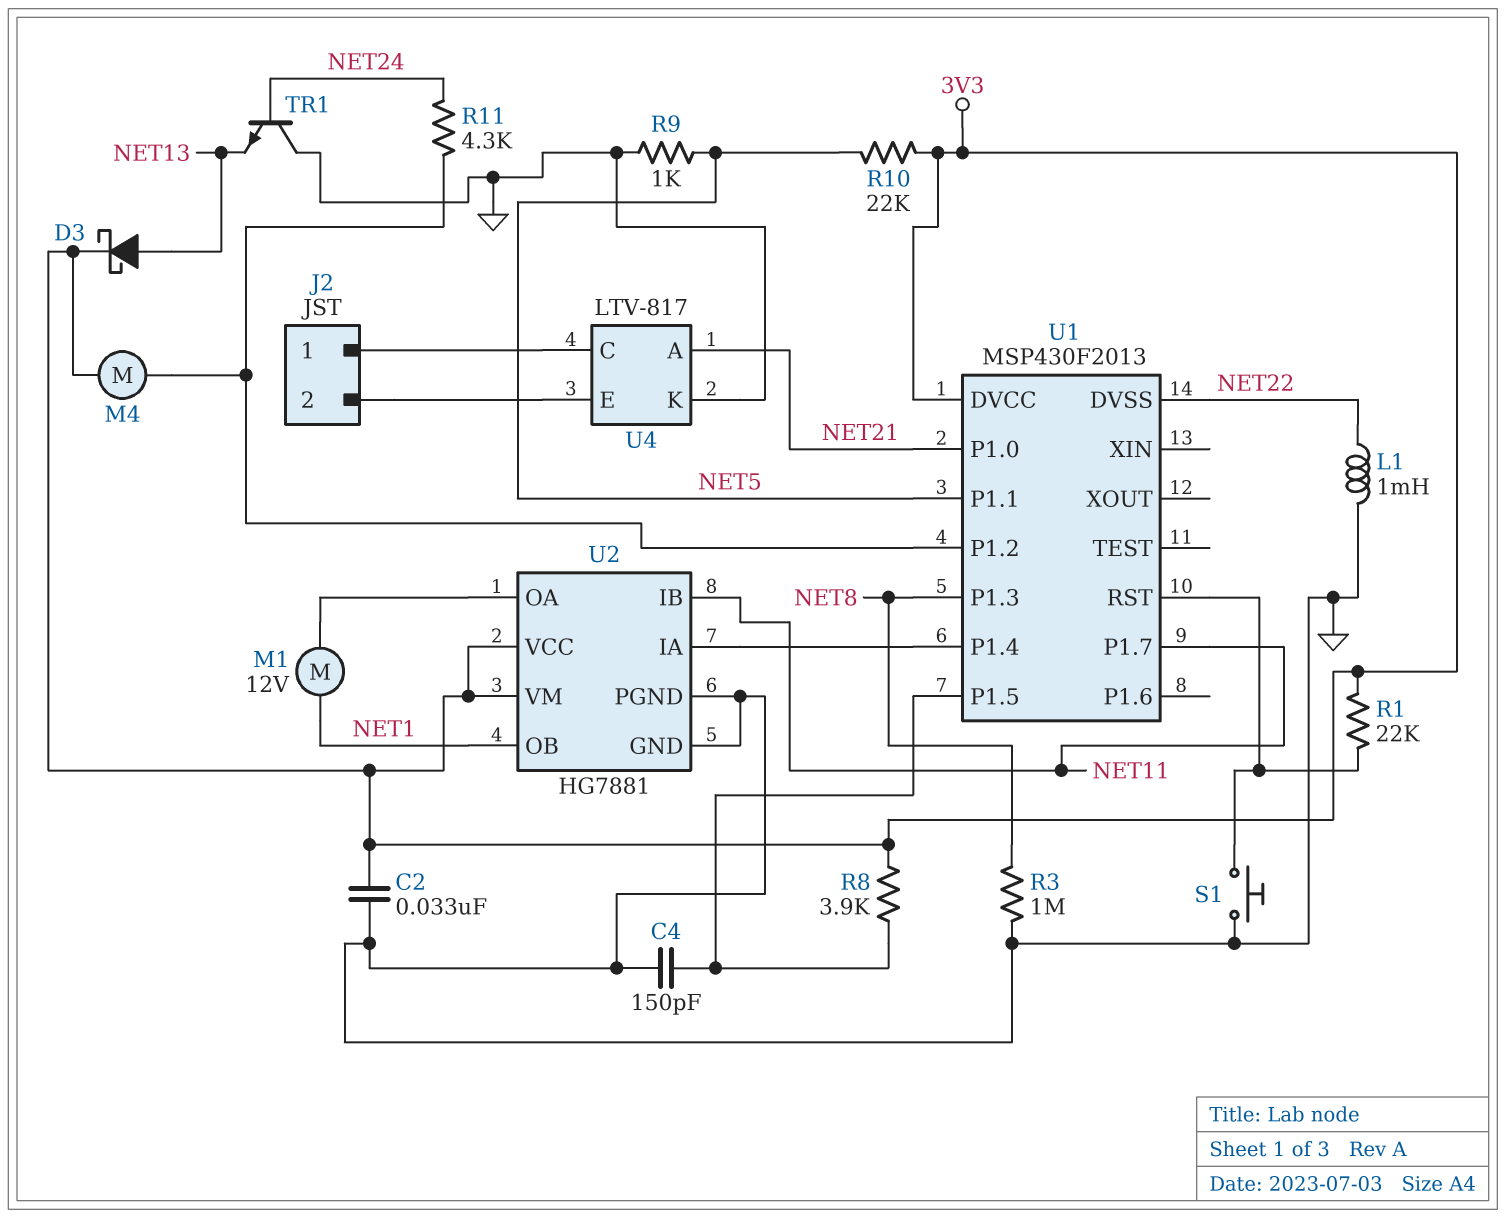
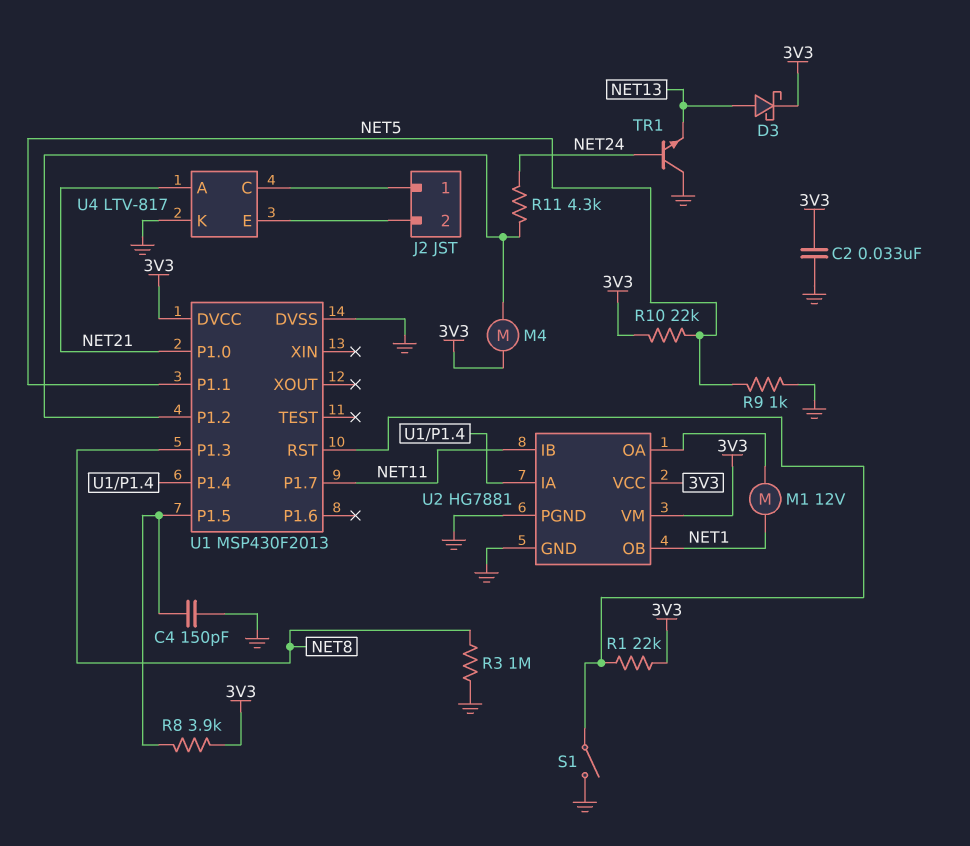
L1: 1mH (GND, NET22) -> none
S1: button (GND, U1/RST) -> switch (GND, U1/RST)
U1 pin DVSS: NET22 -> GND

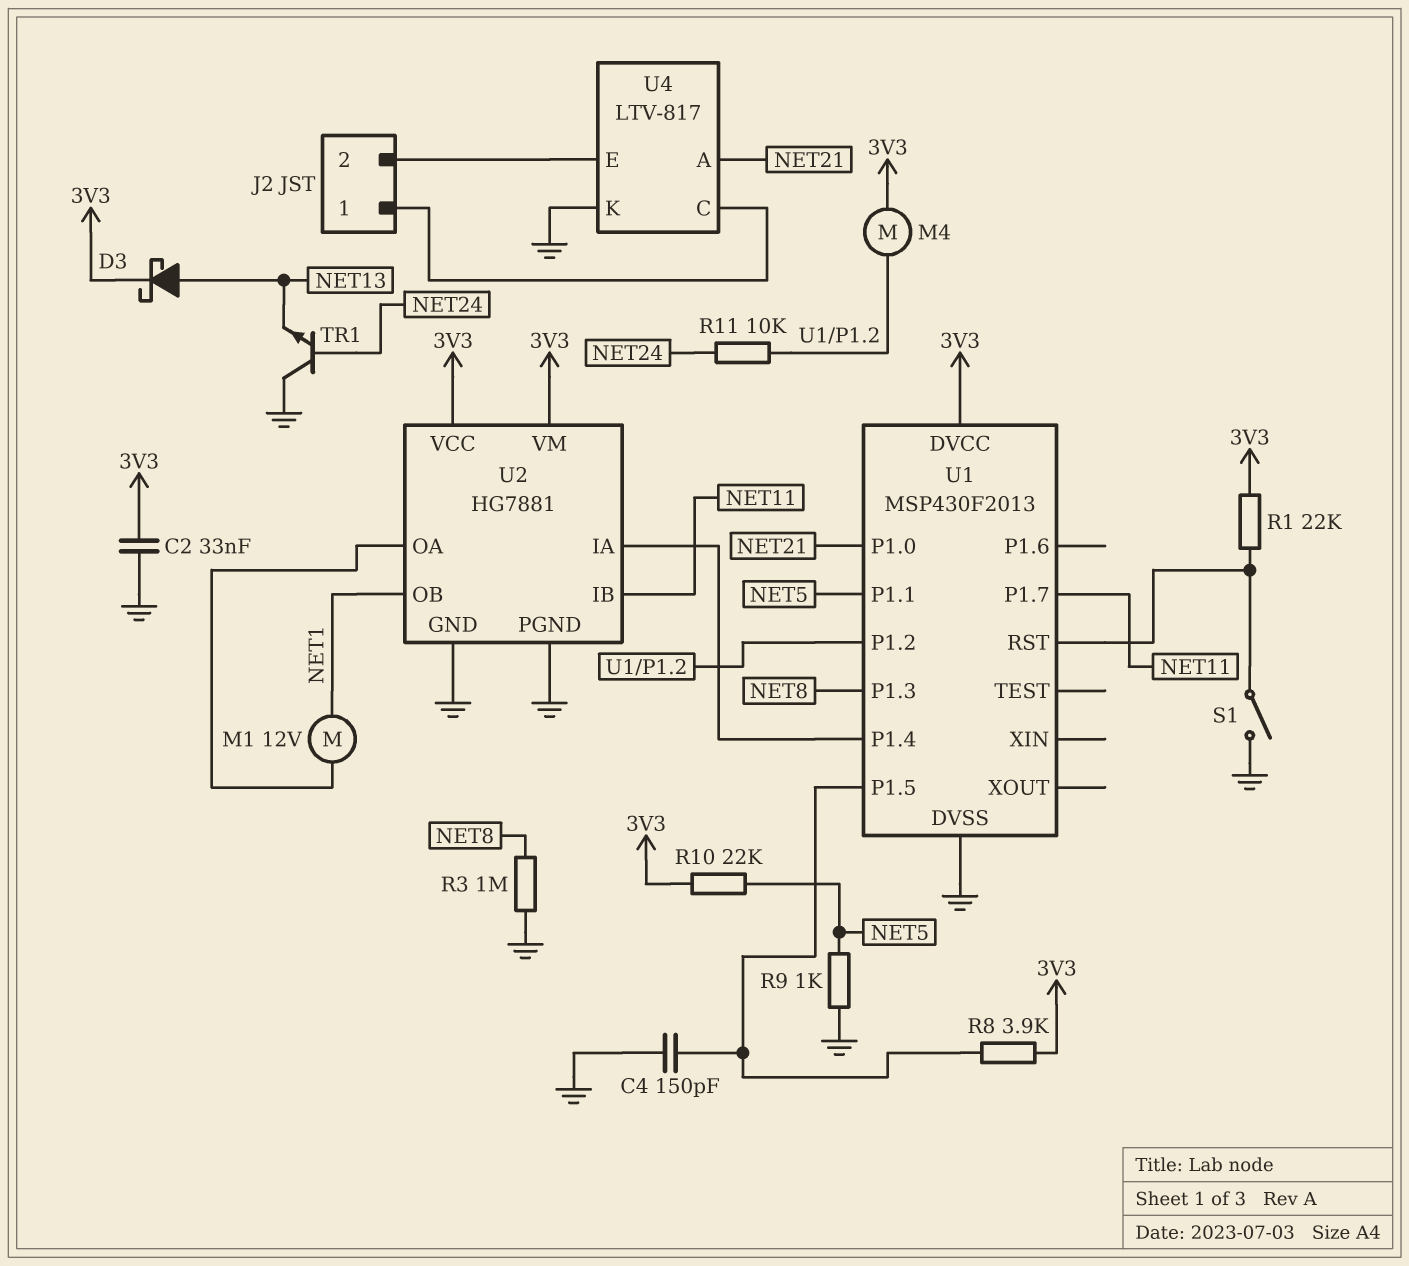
R11: 4.3k (NET24, U1/P1.2) -> 10k (NET24, U1/P1.2)

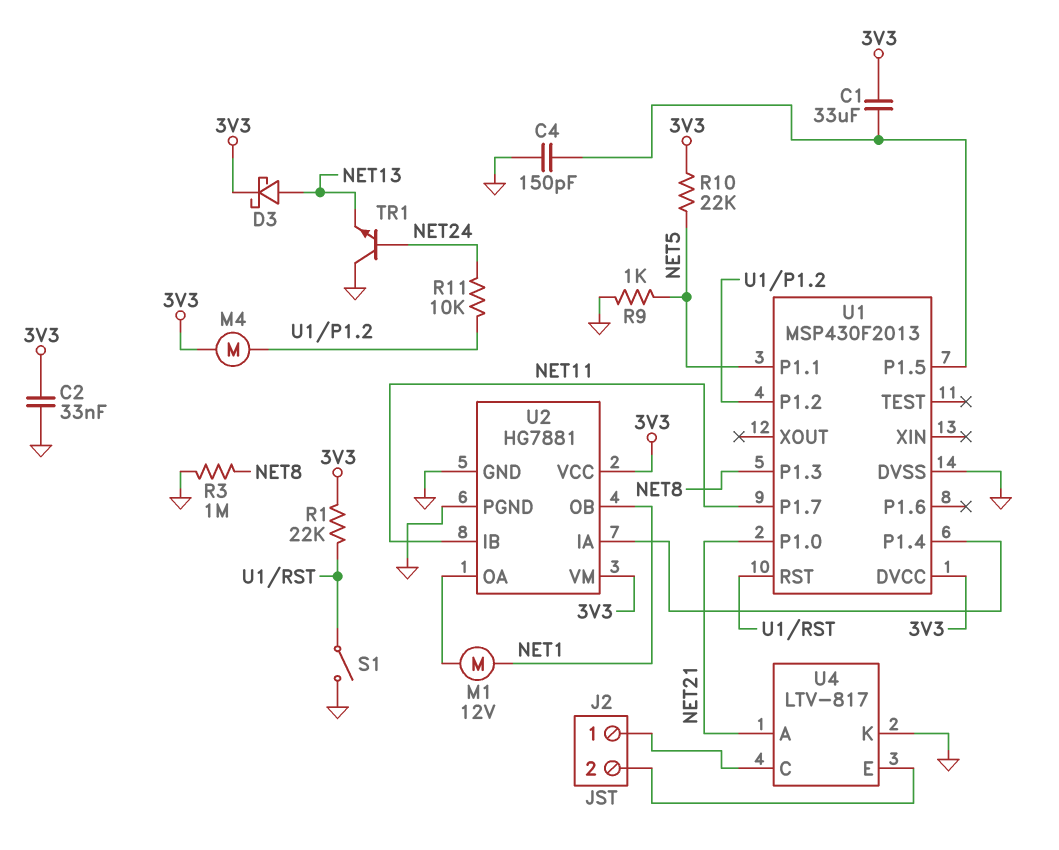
C1: none -> 33uF (3V3, U1/P1.5)
R8: 3.9k (3V3, U1/P1.5) -> none

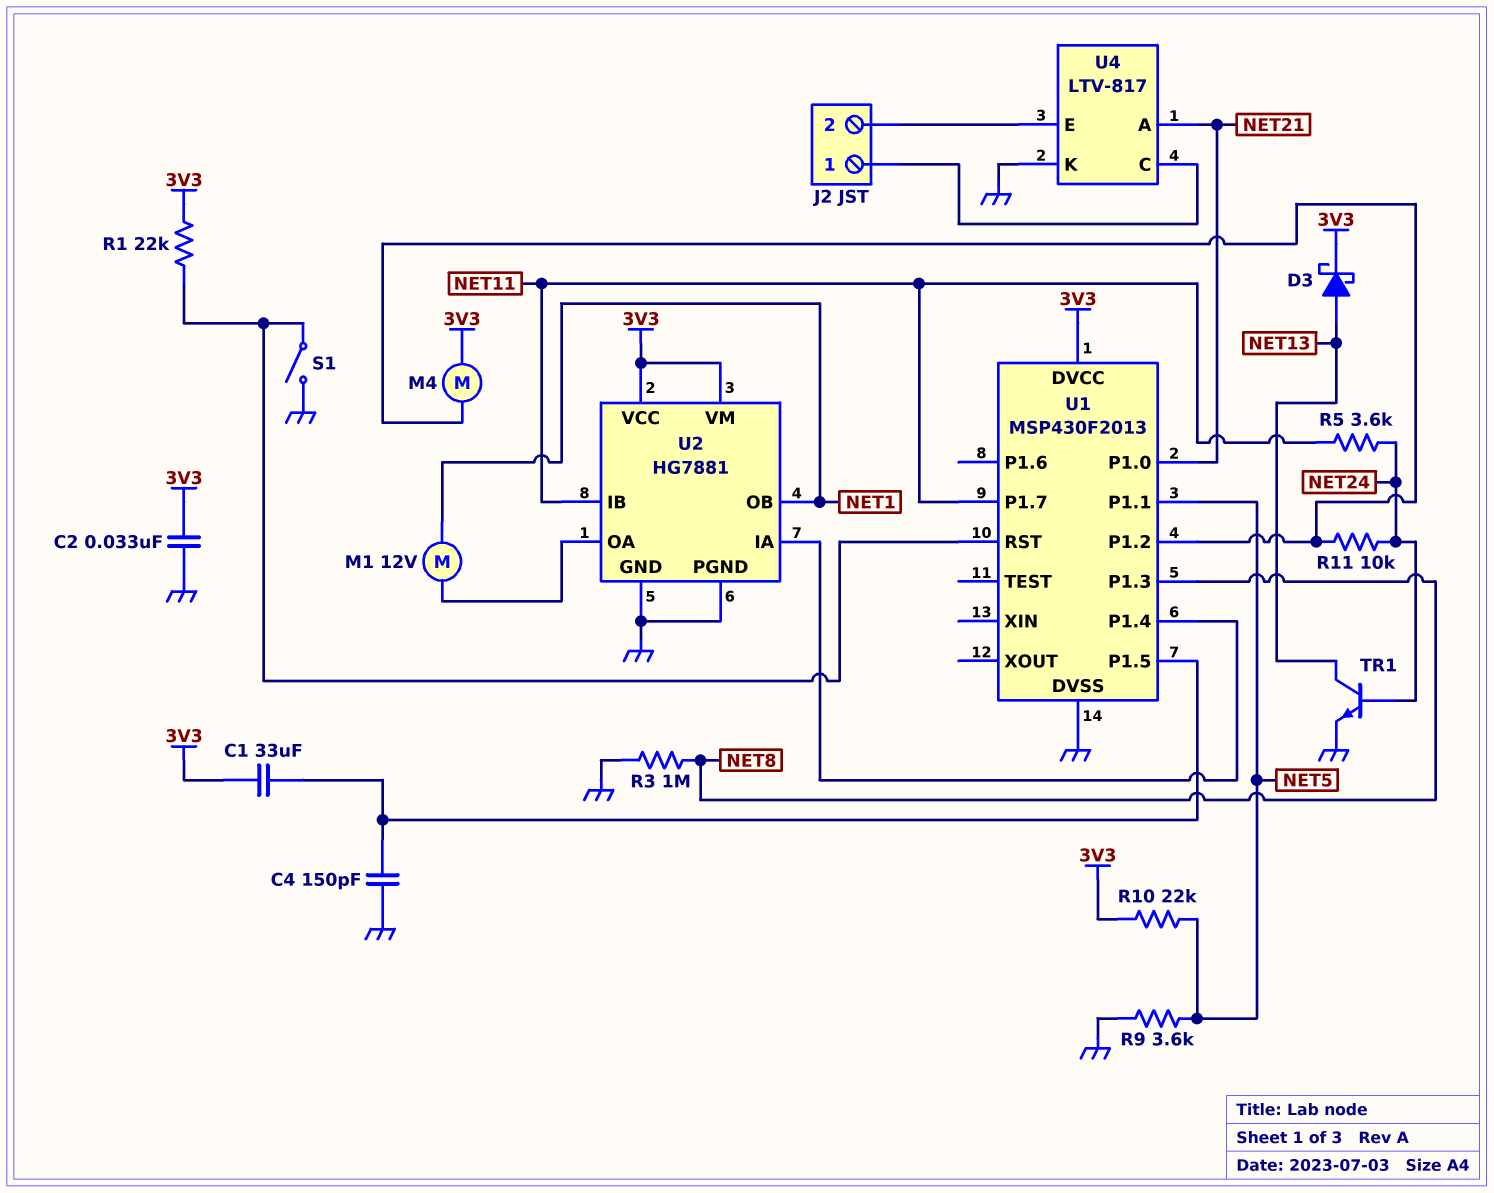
R5: none -> 3.6k (NET11, NET24)
R9: 1k (GND, NET5) -> 3.6k (GND, NET5)
TR1: NPN (B NET24, C GND, E NET13) -> NPN (B NET24, C NET13, E GND)

